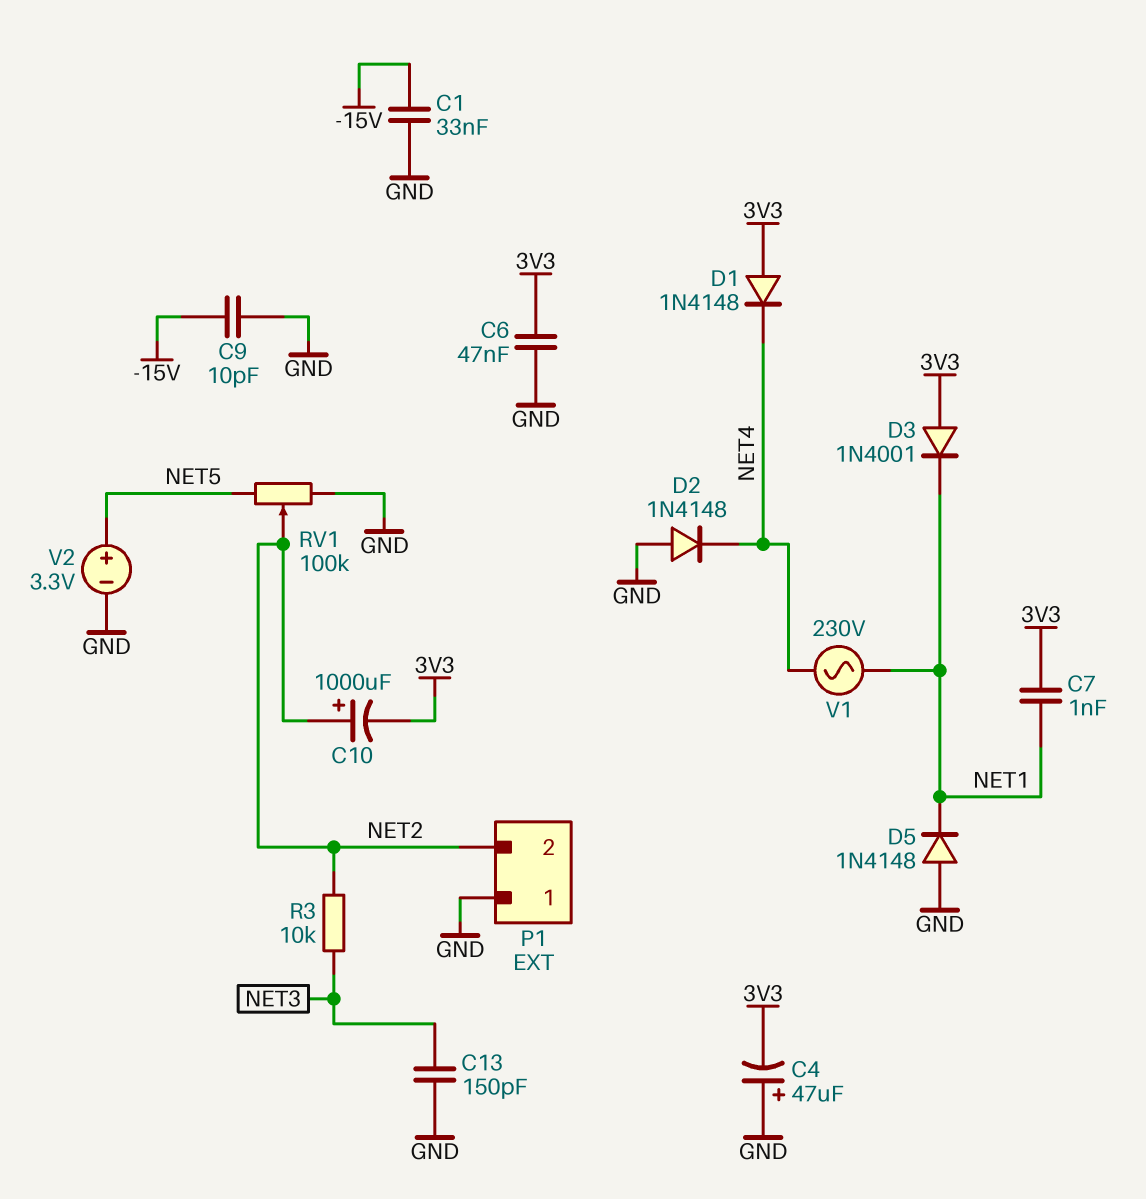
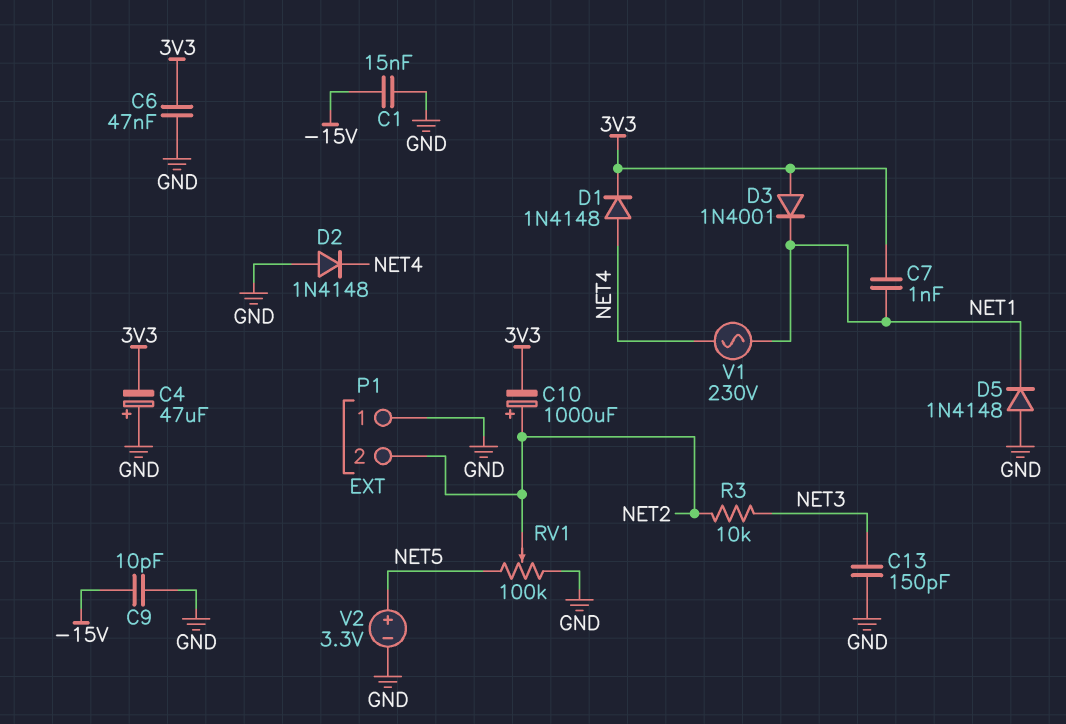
C1: 33nF (-15V, GND) -> 15nF (-15V, GND)
D1: diode 1N4148 (A 3V3, K NET4) -> diode 1N4148 (A NET4, K 3V3)

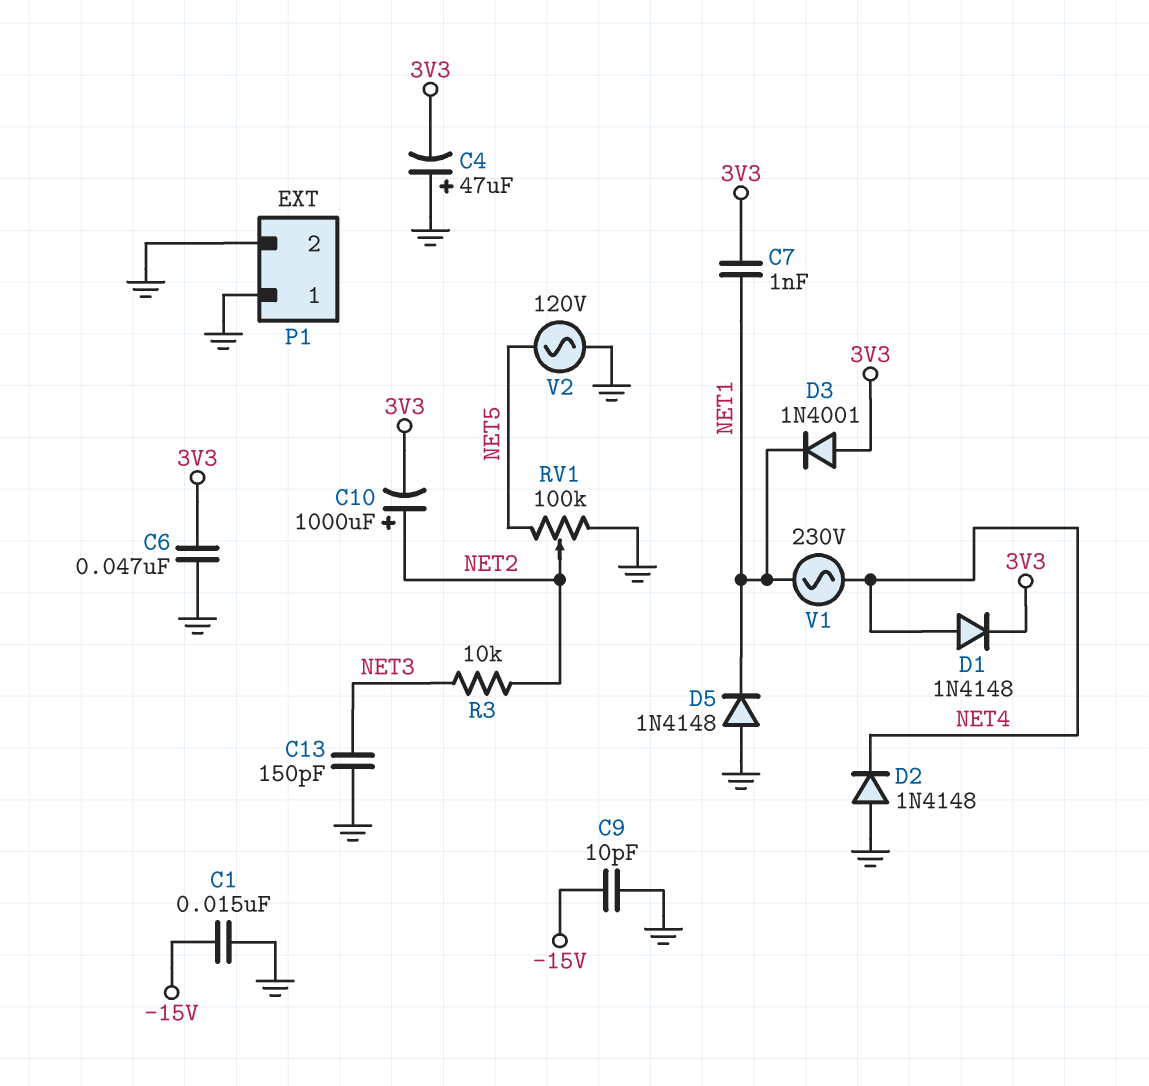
P1 pin 2: NET2 -> GND
V2: 3.3V (plus NET5, minus GND) -> AC 120V (GND, NET5)

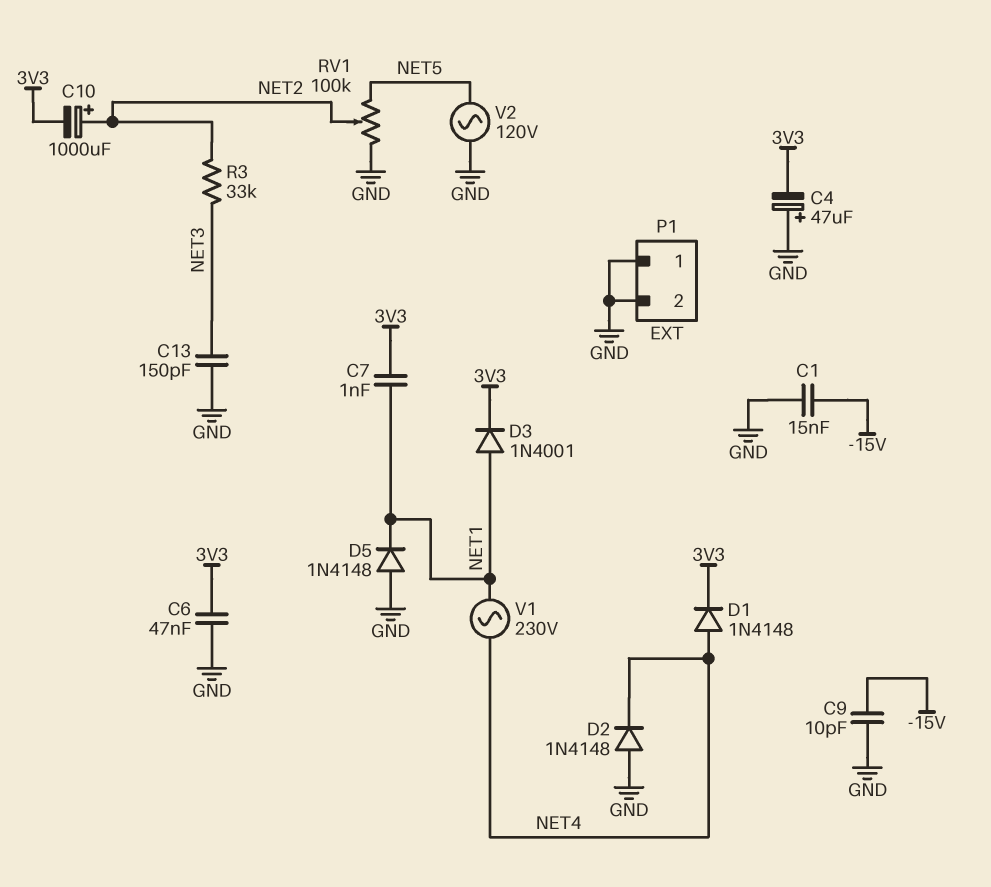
D3: diode 1N4001 (A 3V3, K NET1) -> diode 1N4001 (A NET1, K 3V3)
R3: 10k (NET2, NET3) -> 33k (NET2, NET3)

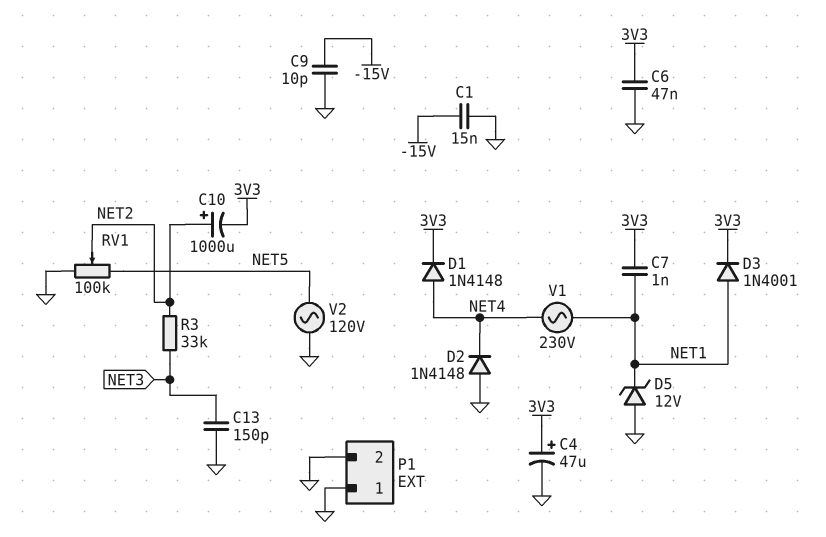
C4: 47uF (plus GND, minus 3V3) -> 47uF (plus 3V3, minus GND)
D5: diode 1N4148 (A GND, K NET1) -> zener 12V (A GND, K NET1)

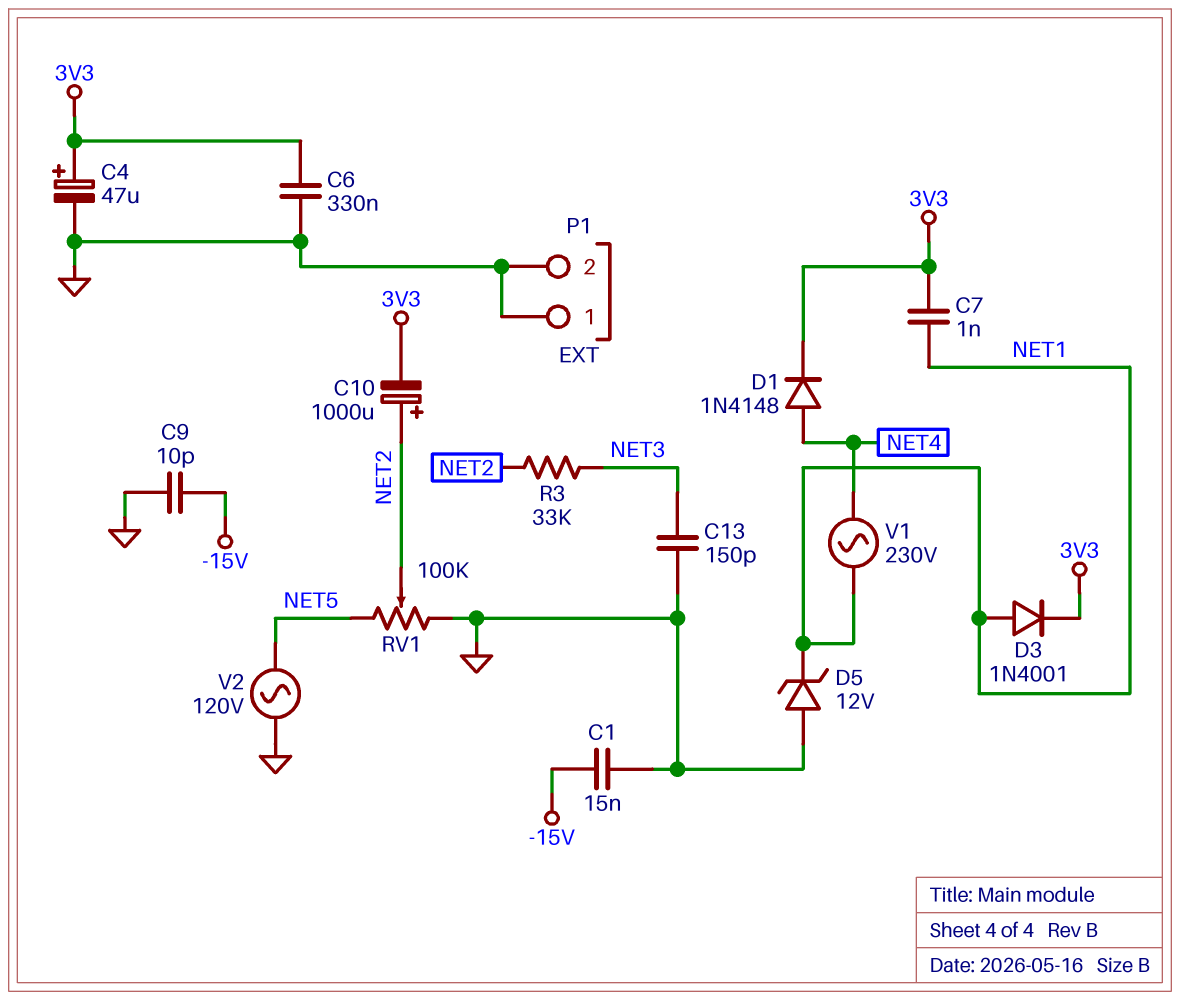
C6: 47nF (3V3, GND) -> 330nF (3V3, GND)
D2: diode 1N4148 (A GND, K NET4) -> none

